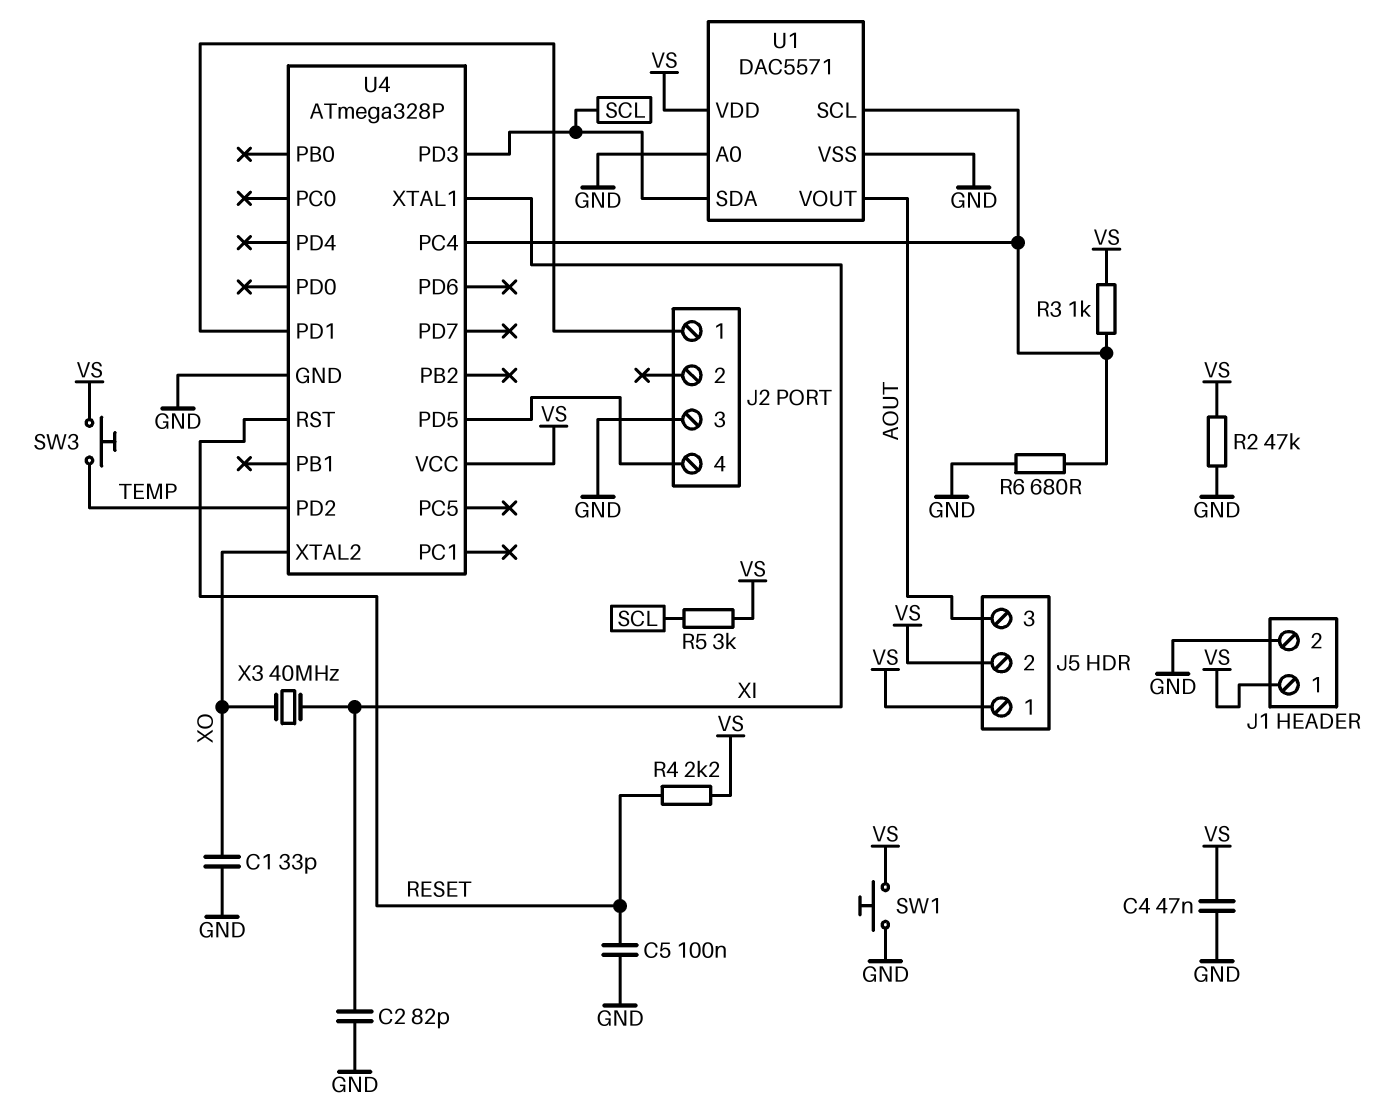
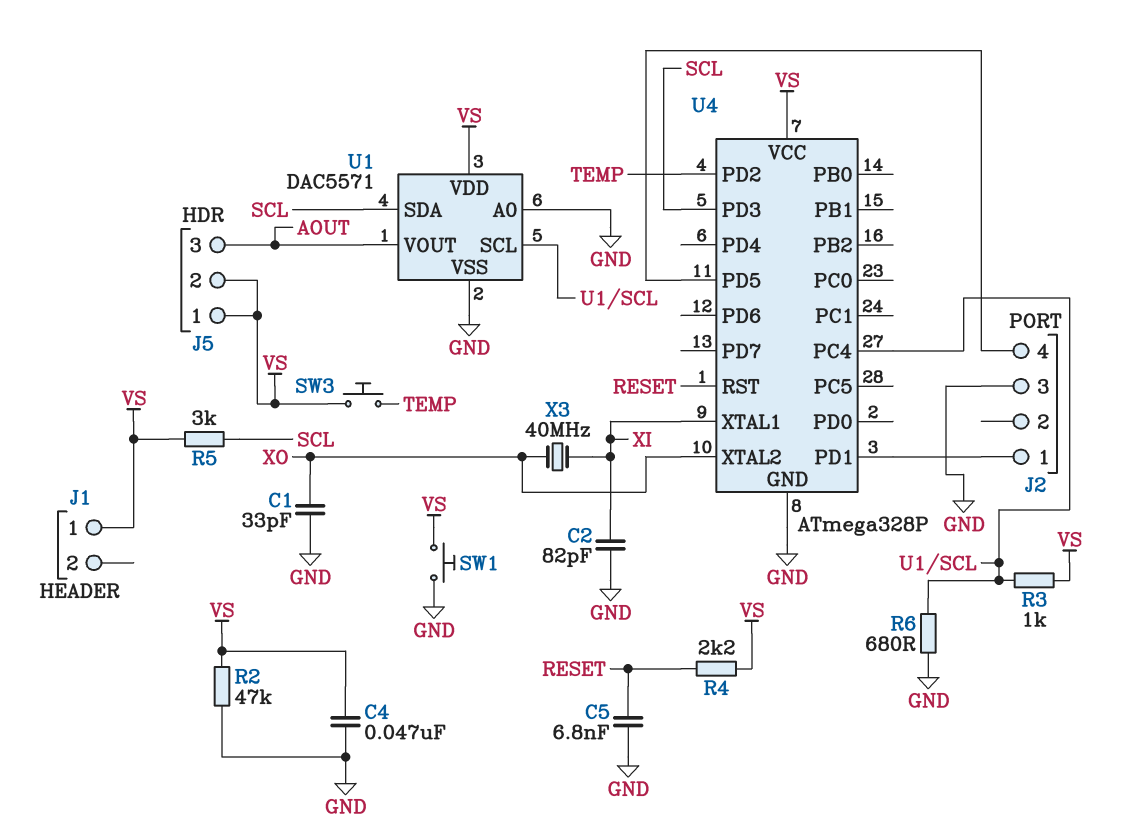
C5: 100nF (GND, RESET) -> 6.8nF (GND, RESET)
J1 pin 2: GND -> none

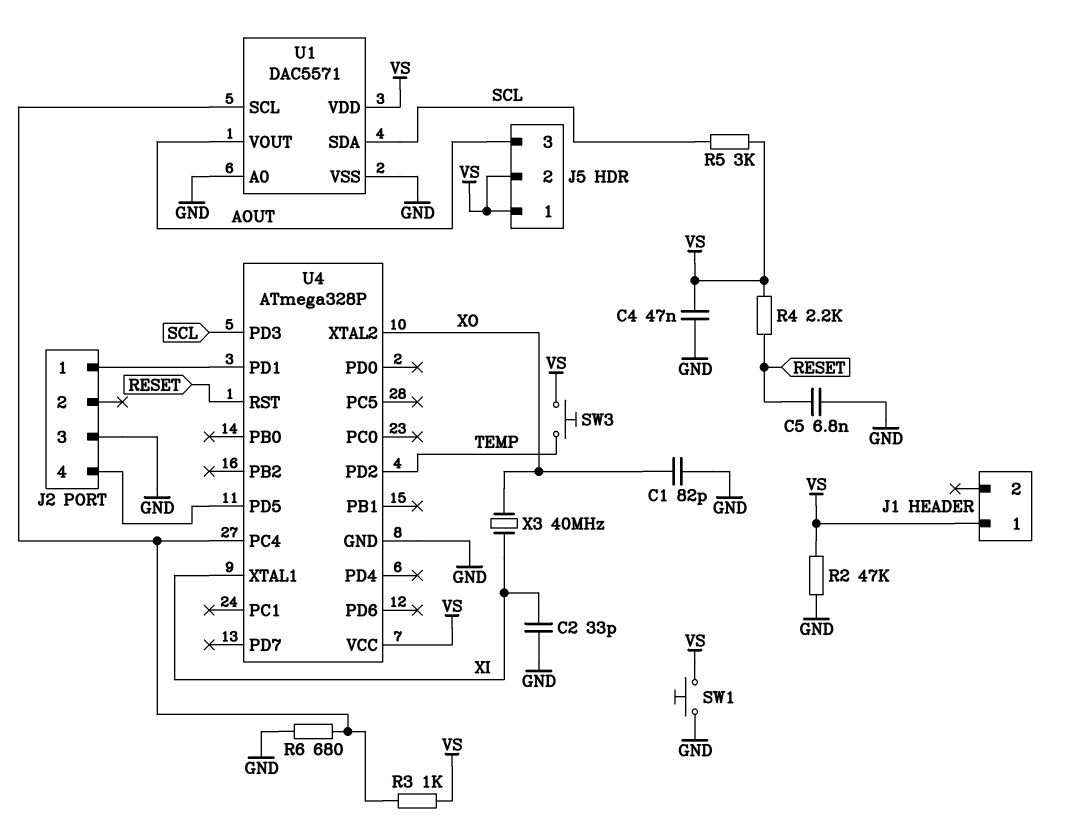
C1: 33pF (GND, XO) -> 82pF (GND, XO)
C2: 82pF (GND, XI) -> 33pF (GND, XI)

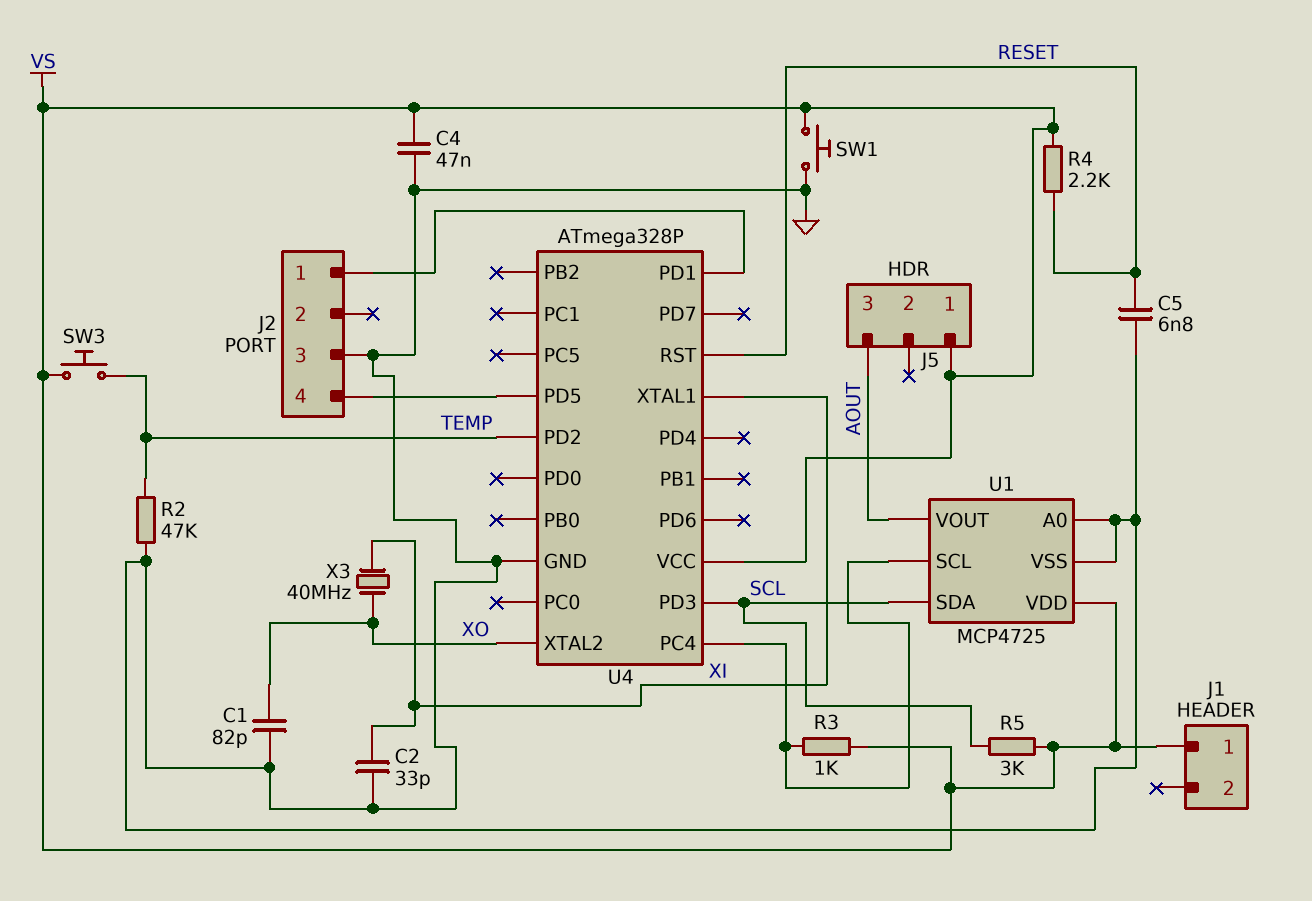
J5 pin 2: VS -> none
R2: 47k (GND, VS) -> 47k (GND, TEMP)
R6: 680 (GND, U1/SCL) -> none
U1: DAC5571 -> MCP4725

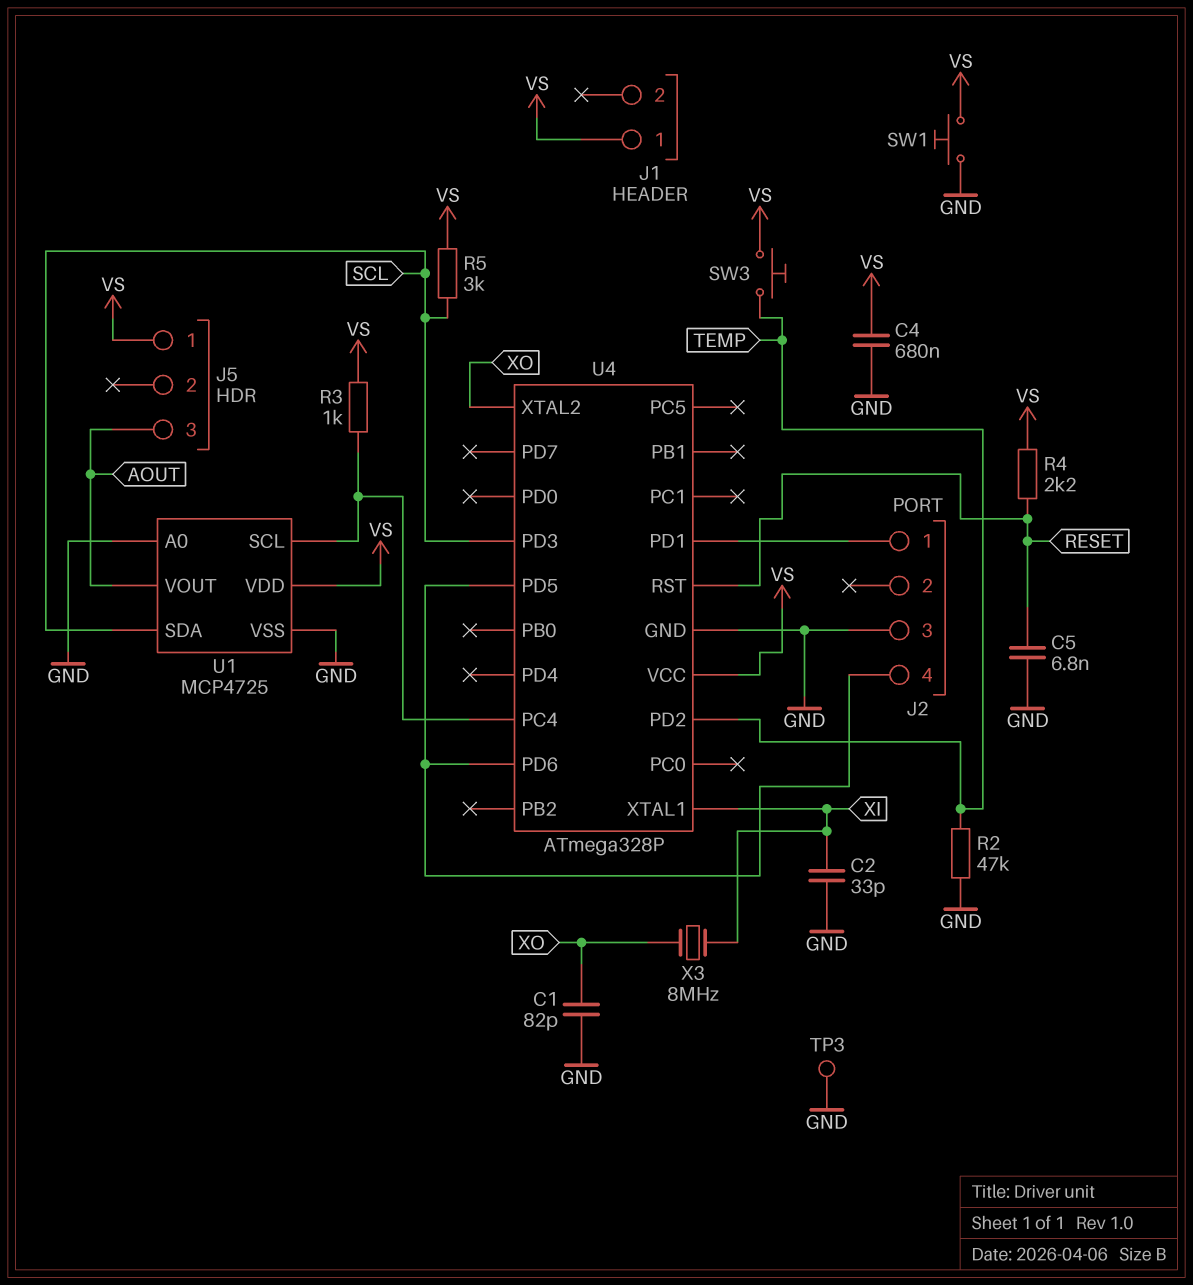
C4: 47nF (GND, VS) -> 680nF (GND, VS)
TP3: none -> test point (GND)
U4 pin PD6: none -> J2/4
X3: 40MHz (XI, XO) -> 8MHz (XI, XO)

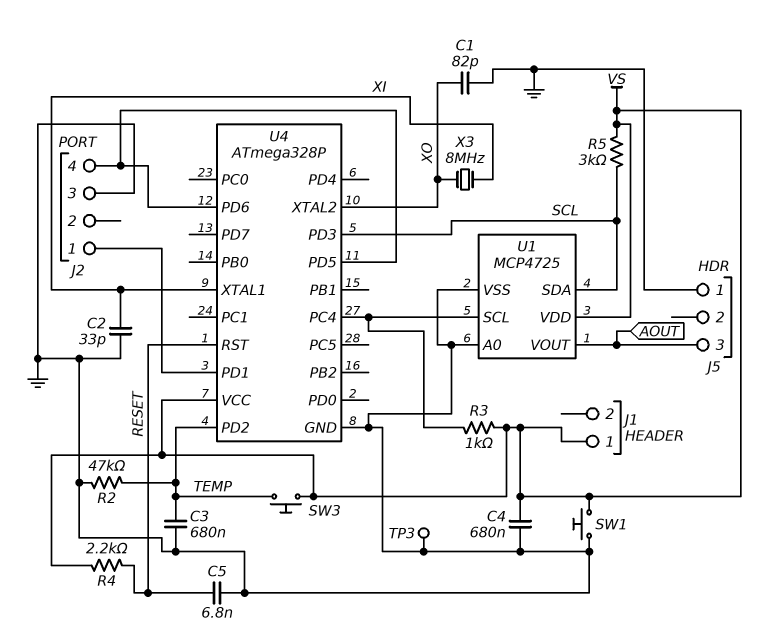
C3: none -> 680nF (GND, TEMP)
J5 pin 1: VS -> GND

